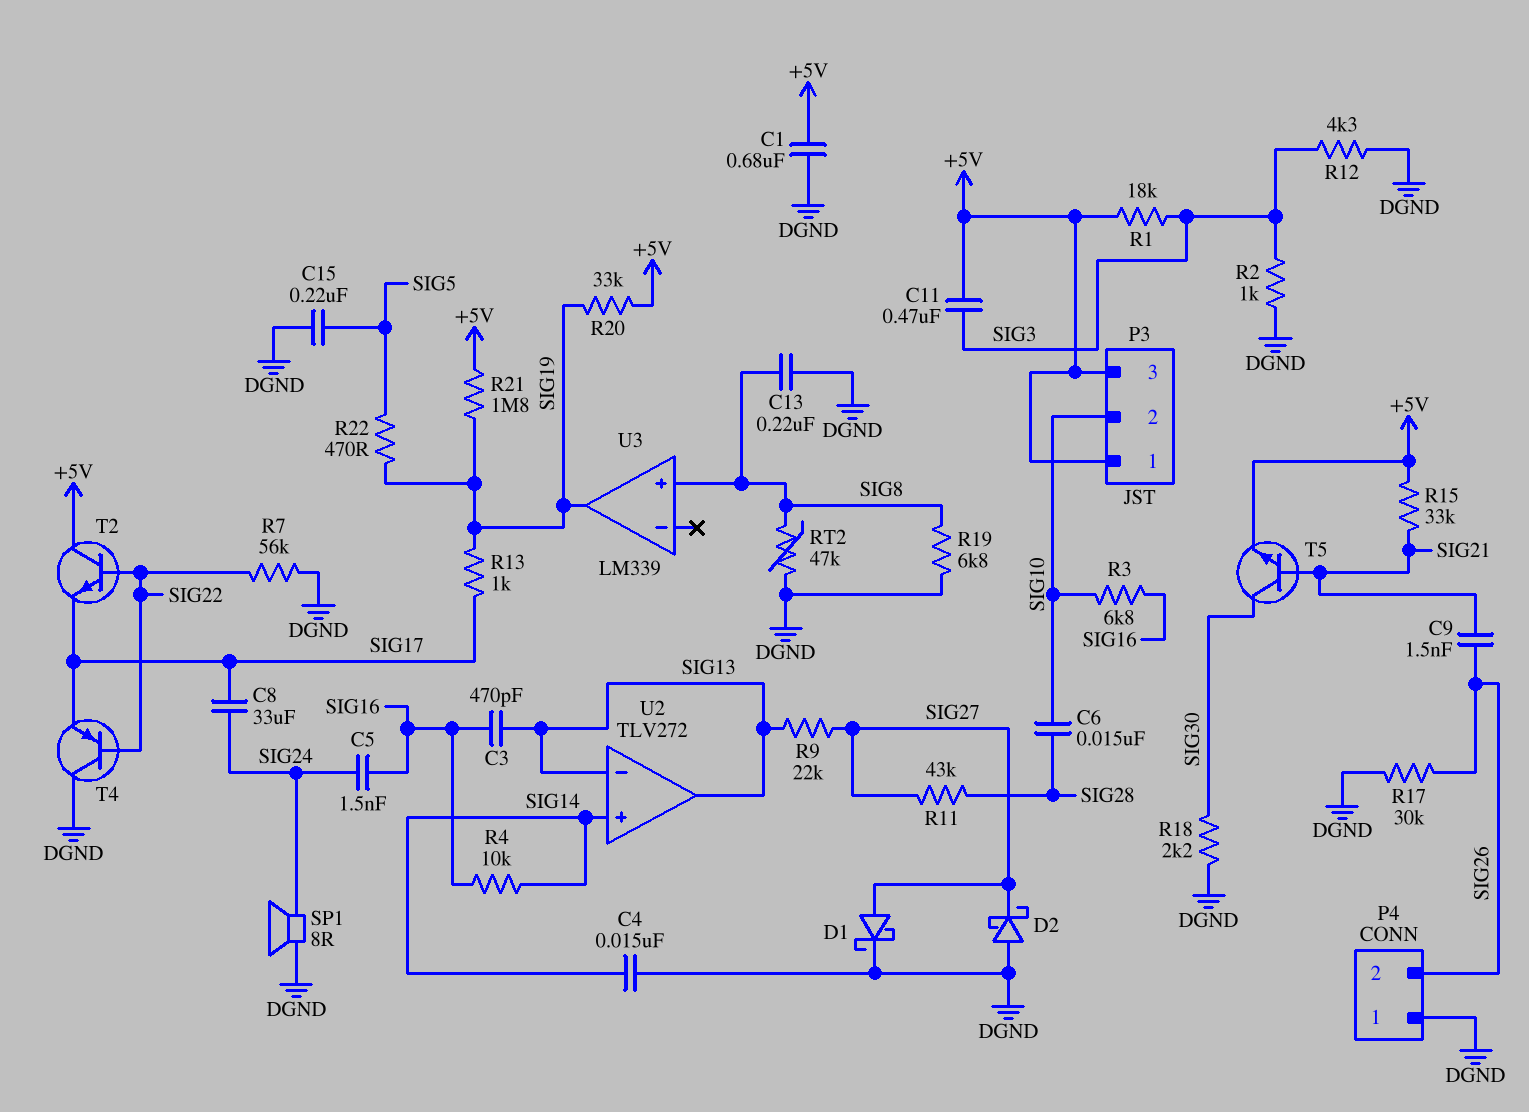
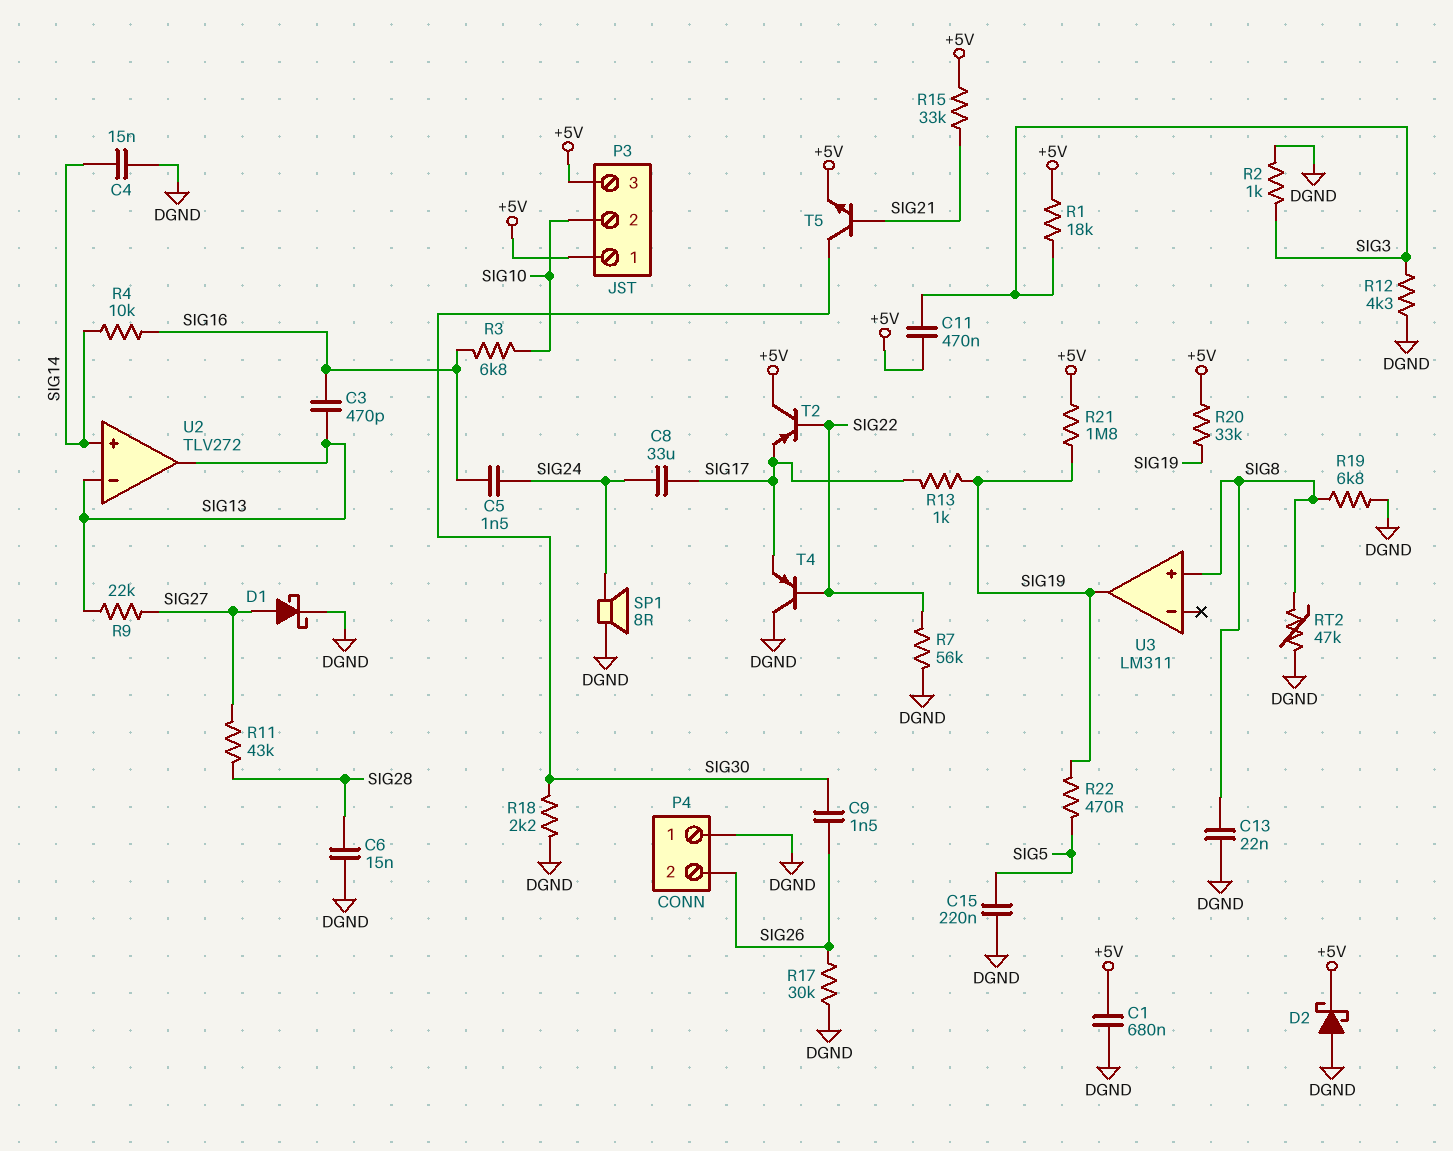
C6: 15nF (SIG10, SIG28) -> 15nF (DGND, SIG28)
C9: 1.5nF (SIG21, SIG26) -> 1.5nF (SIG26, SIG30)
C13: 220nF (DGND, SIG8) -> 22nF (DGND, SIG8)
D2: schottky (A DGND, K SIG27) -> schottky (A DGND, K +5V)
T2: NPN (B SIG22, C +5V, E SIG17) -> PNP (B SIG22, C +5V, E SIG17)
U3: LM339 -> LM311

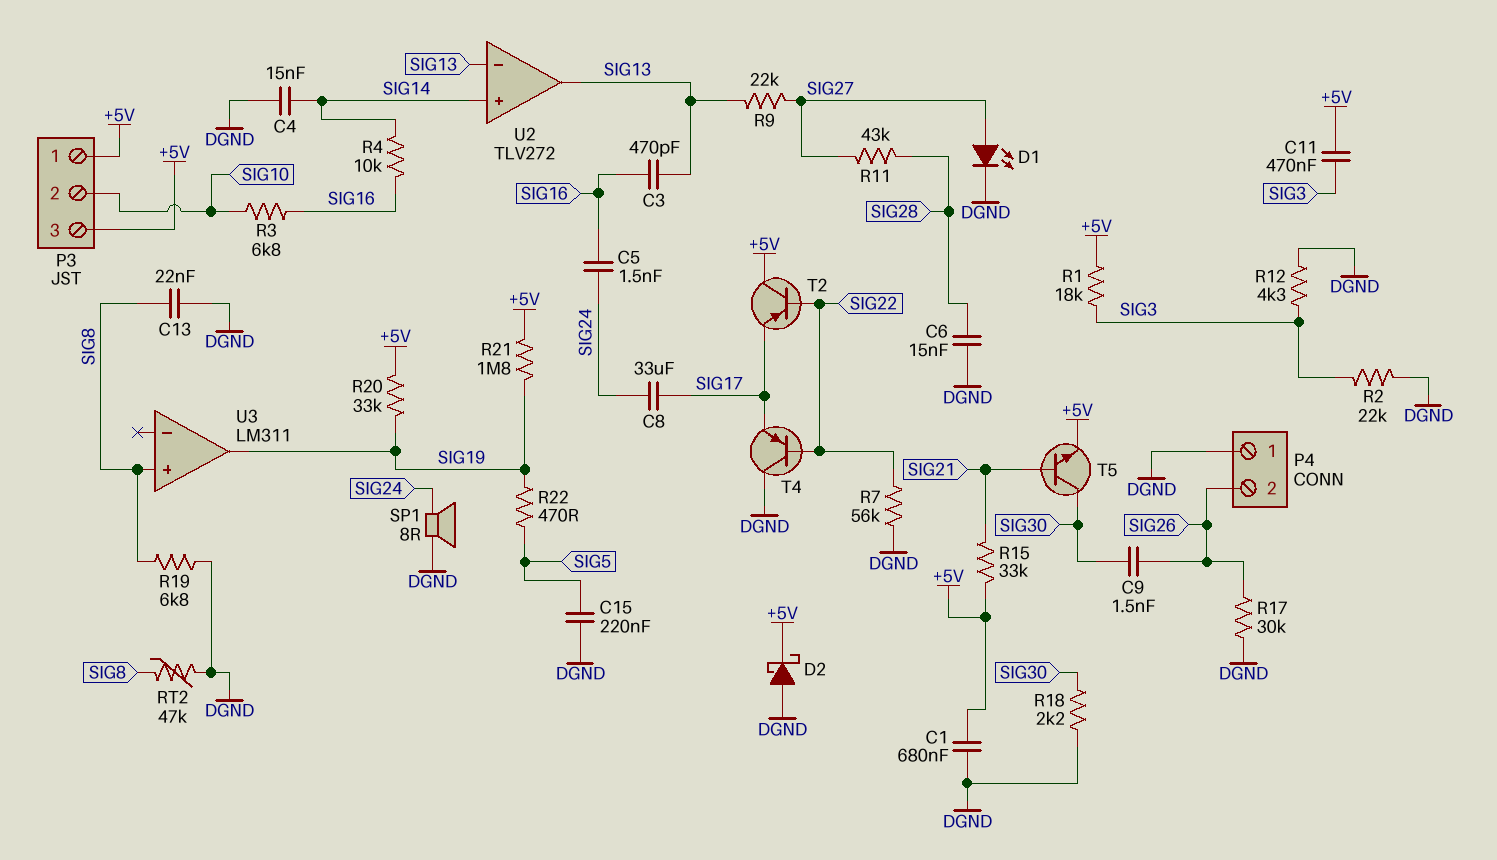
D1: schottky (A SIG27, K DGND) -> LED (A SIG27, K DGND)
R2: 1k (DGND, SIG3) -> 22k (DGND, SIG3)
R13: 1k (SIG17, SIG19) -> none

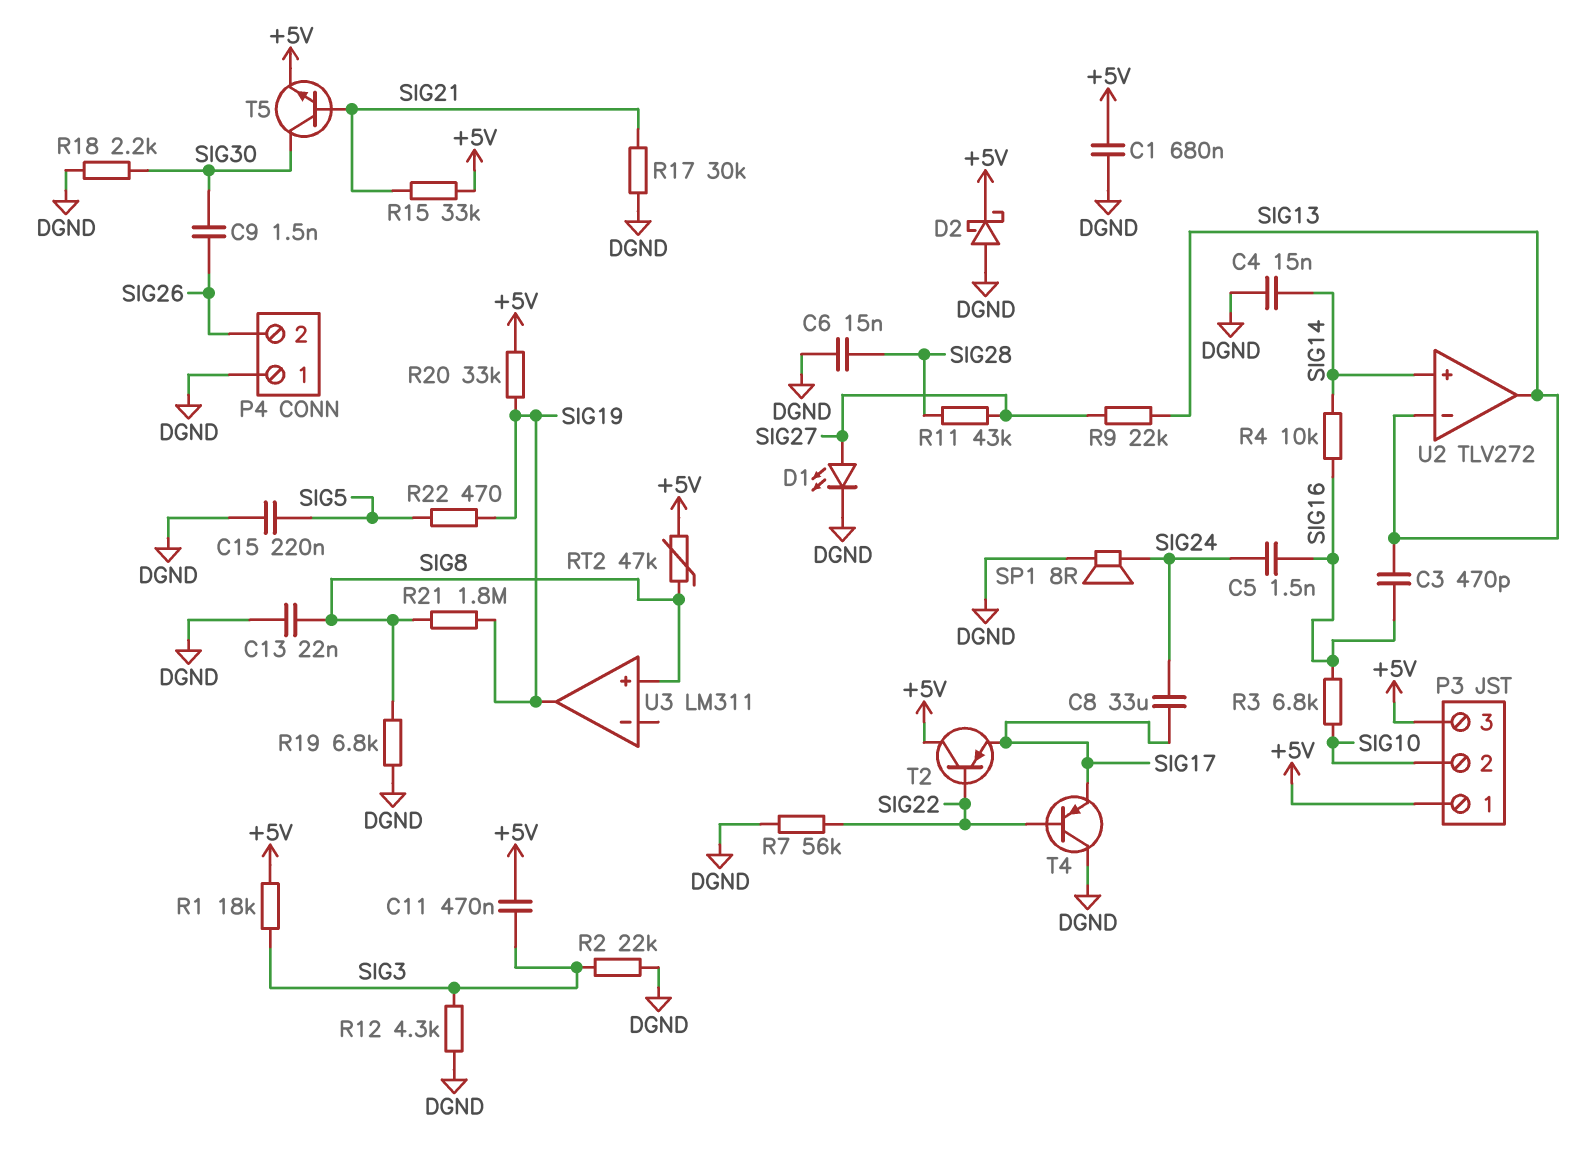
R17: 30k (DGND, SIG26) -> 30k (DGND, SIG21)
R21: 1.8M (+5V, SIG19) -> 1.8M (SIG8, SIG19)
RT2: 47k (DGND, SIG8) -> 47k (+5V, SIG8)

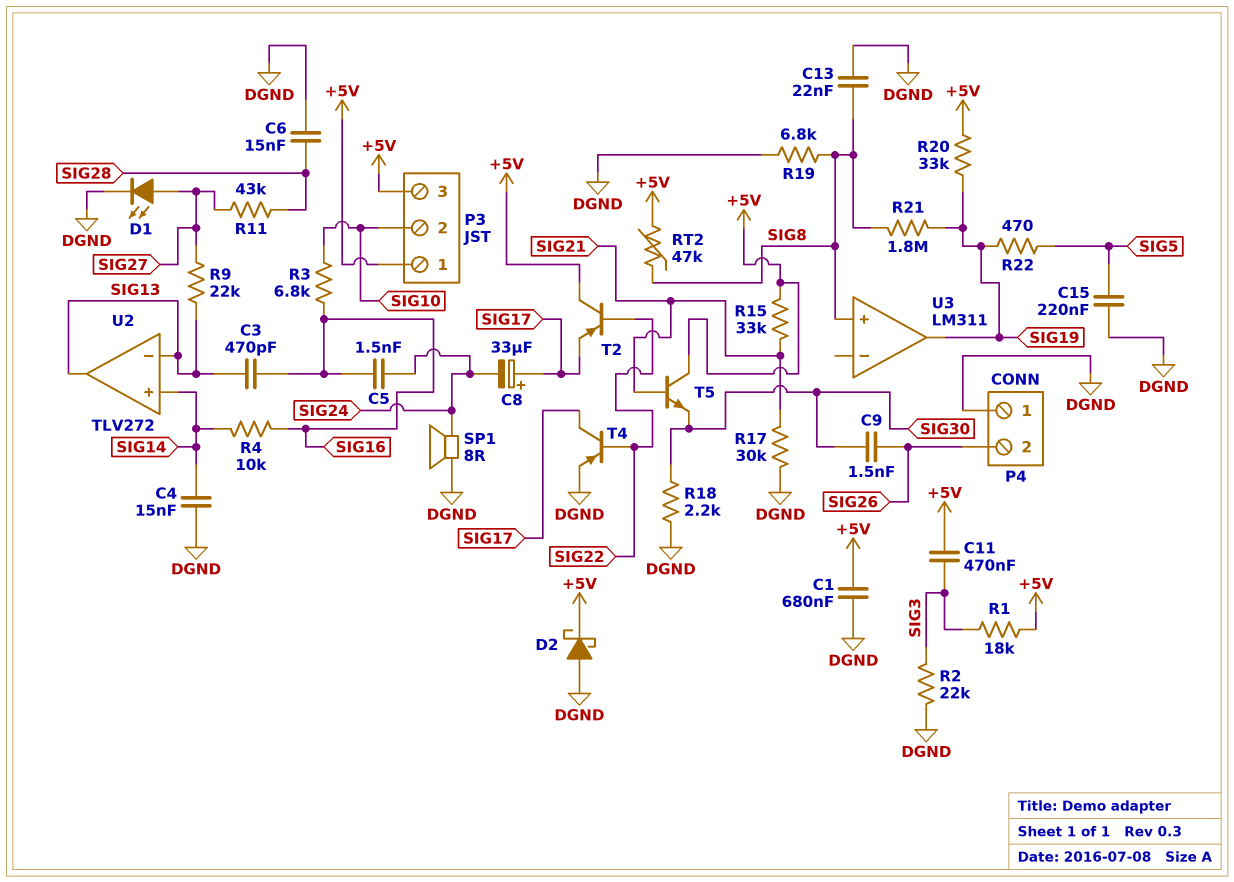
C8: 33uF (SIG17, SIG24) -> 33uF (plus SIG17, minus SIG24)
R7: 56k (DGND, SIG22) -> none
R12: 4.3k (DGND, SIG3) -> none
T4: PNP (B SIG22, C DGND, E SIG17) -> PNP (B SIG22, C SIG17, E DGND)
T5: NPN (B SIG21, C SIG30, E +5V) -> NPN (B SIG21, C +5V, E SIG30)

